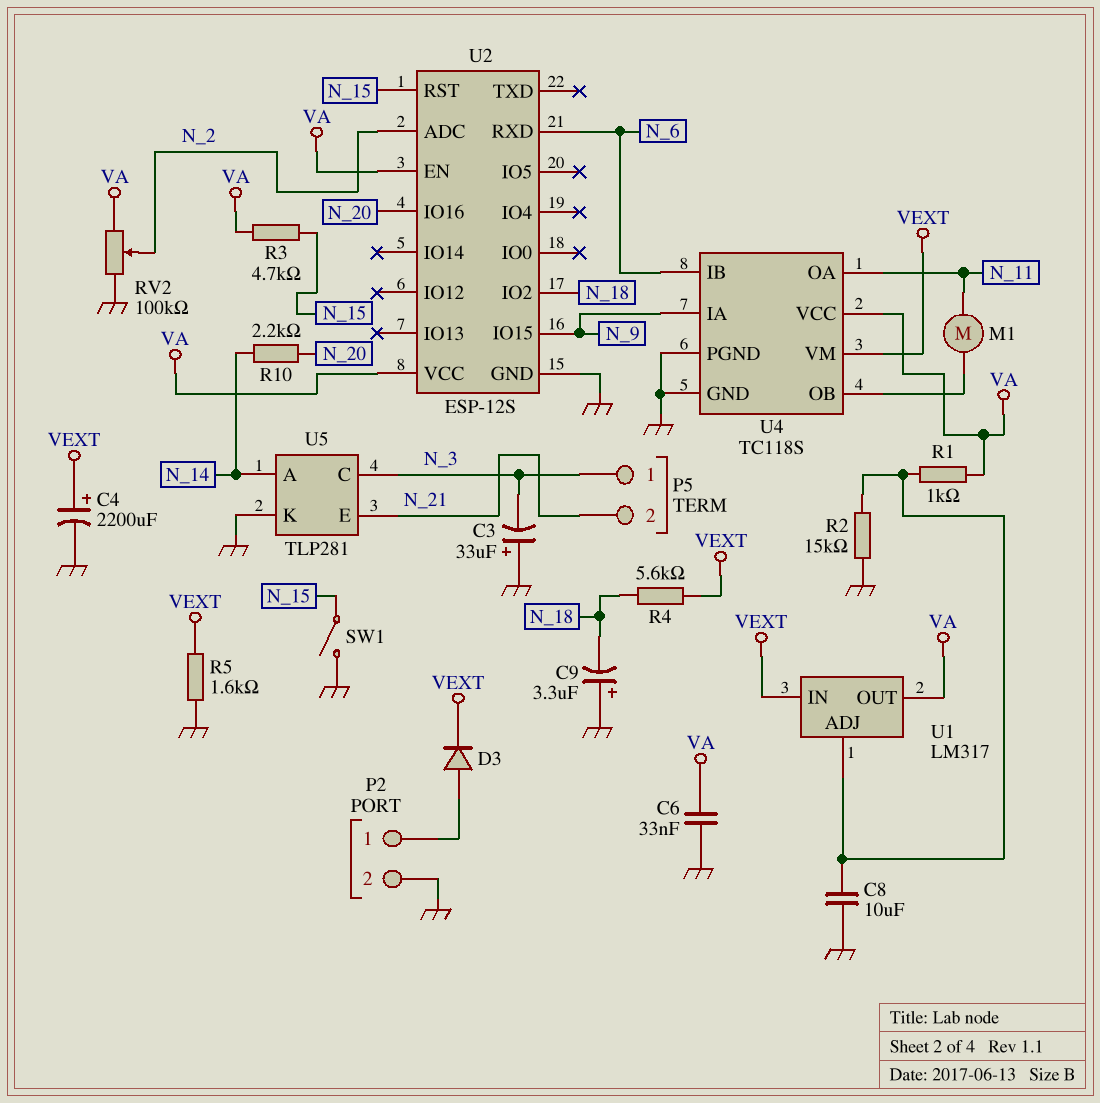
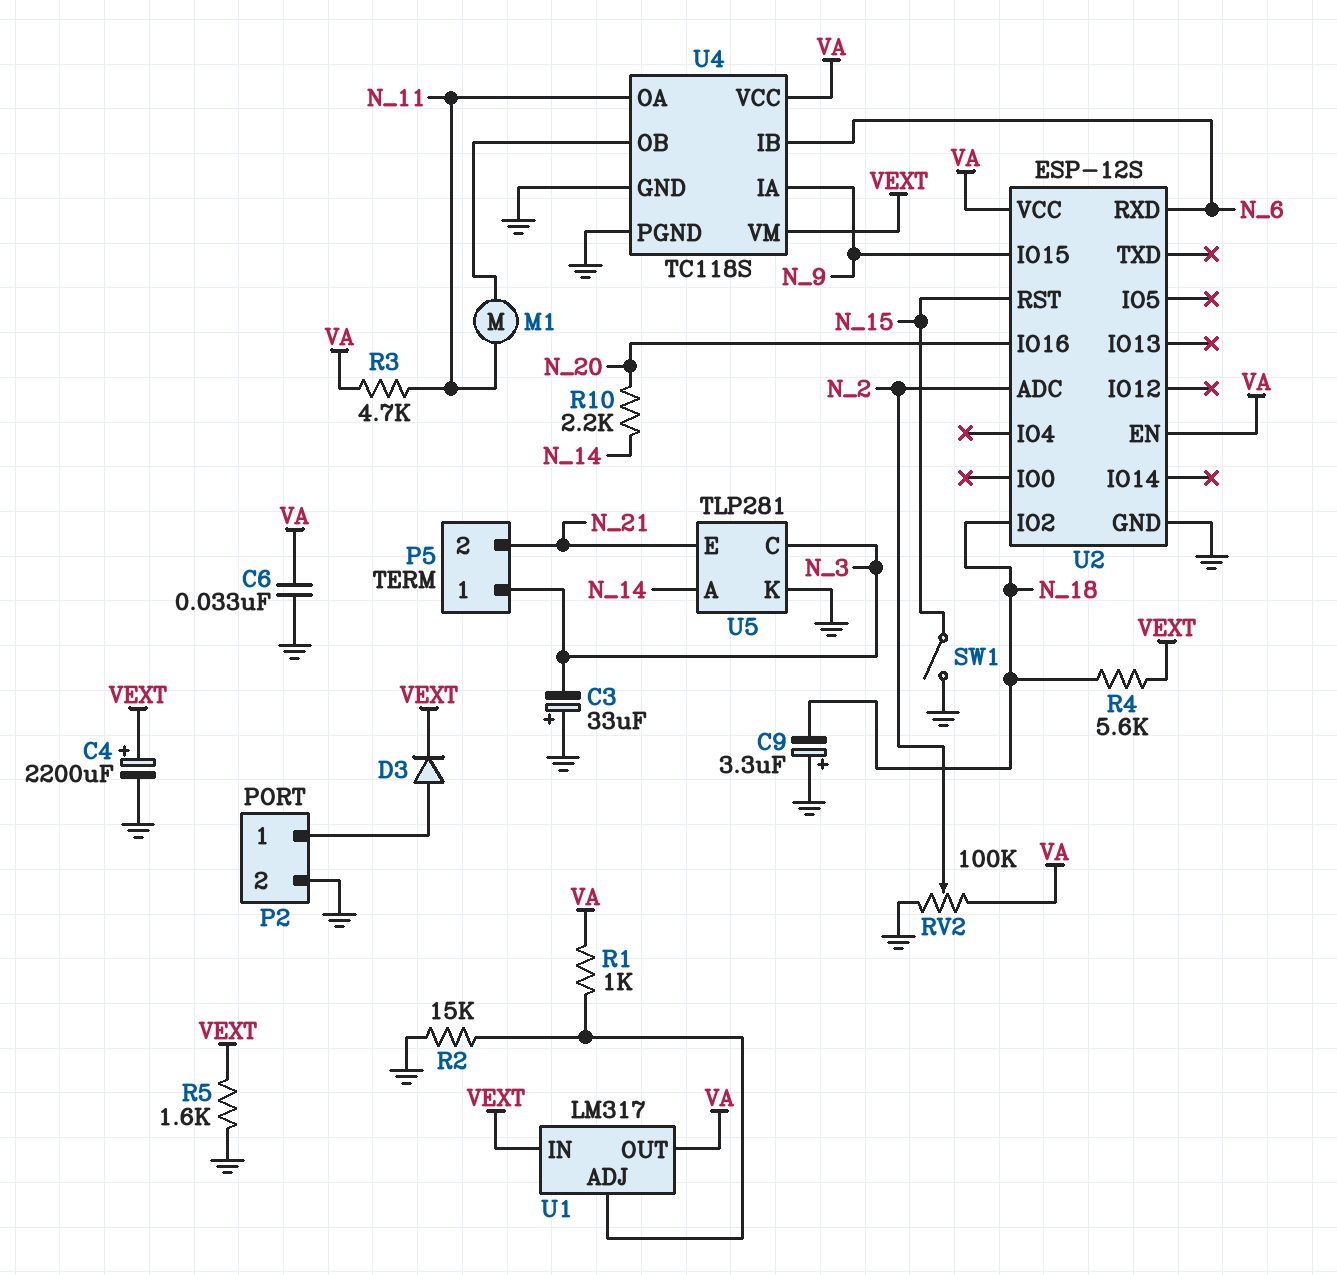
C8: 10uF (GND, U1/ADJ) -> none
R3: 4.7k (N_15, VA) -> 4.7k (N_11, VA)

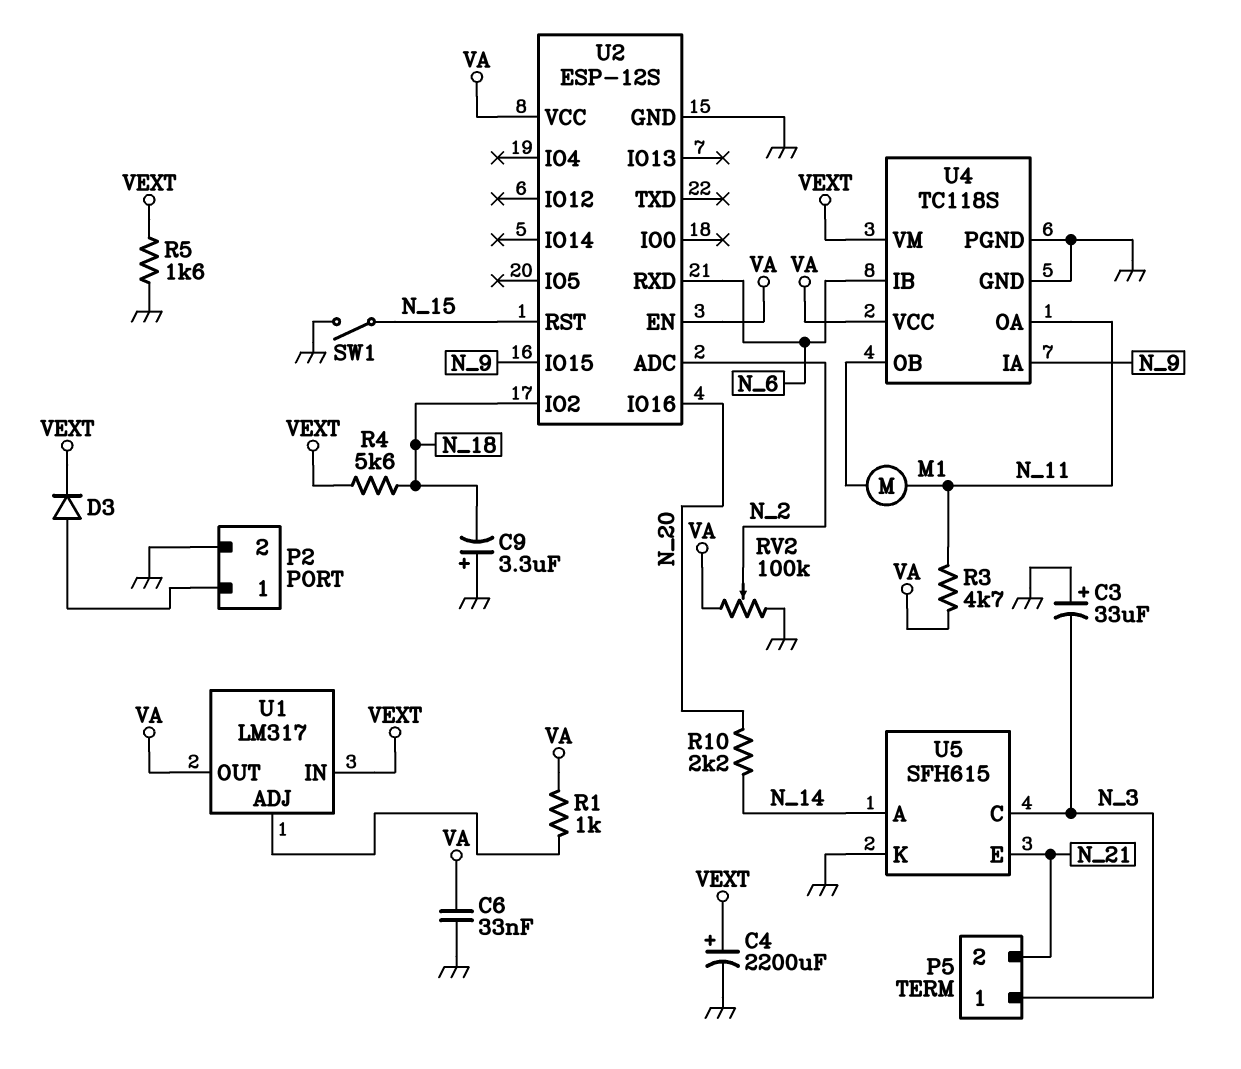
R2: 15k (GND, U1/ADJ) -> none
U5: TLP281 -> SFH615

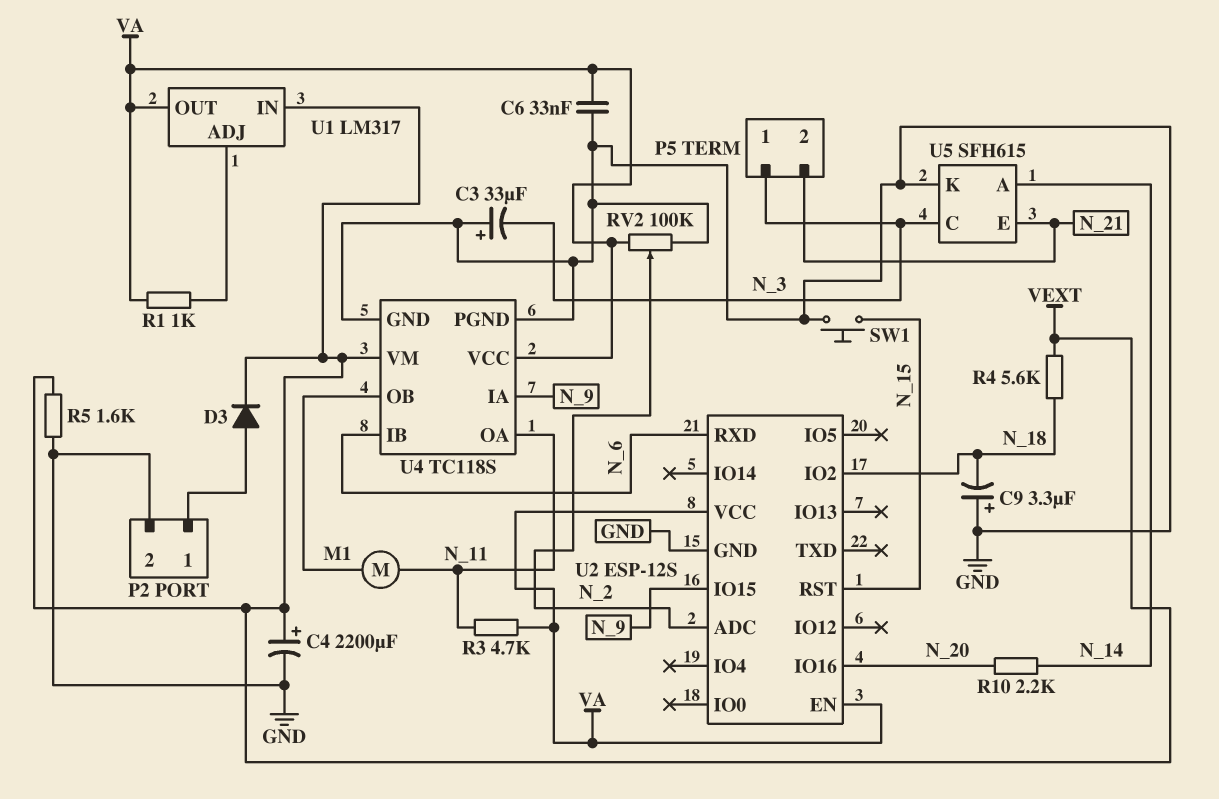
SW1: switch (GND, N_15) -> button (GND, N_15)

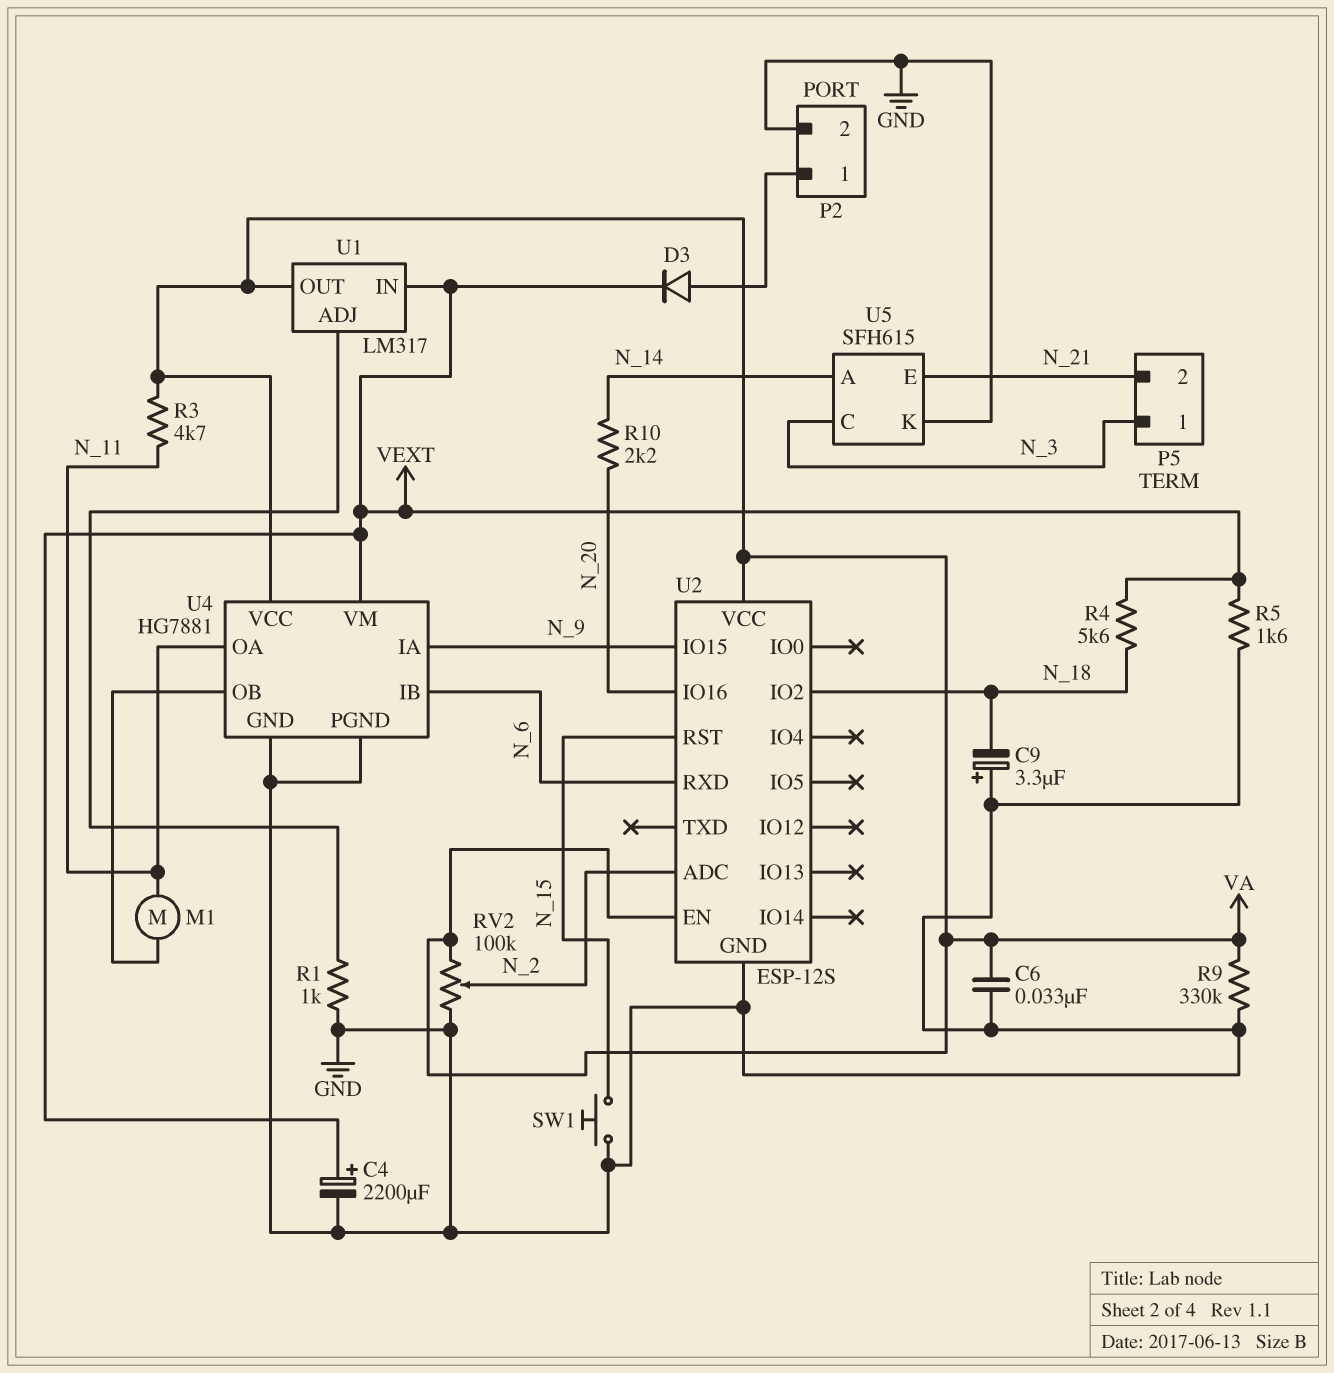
C3: 33uF (plus GND, minus N_3) -> none
R1: 1k (U1/ADJ, VA) -> 1k (GND, U1/ADJ)
R9: none -> 330k (GND, VA)
U4: TC118S -> HG7881

